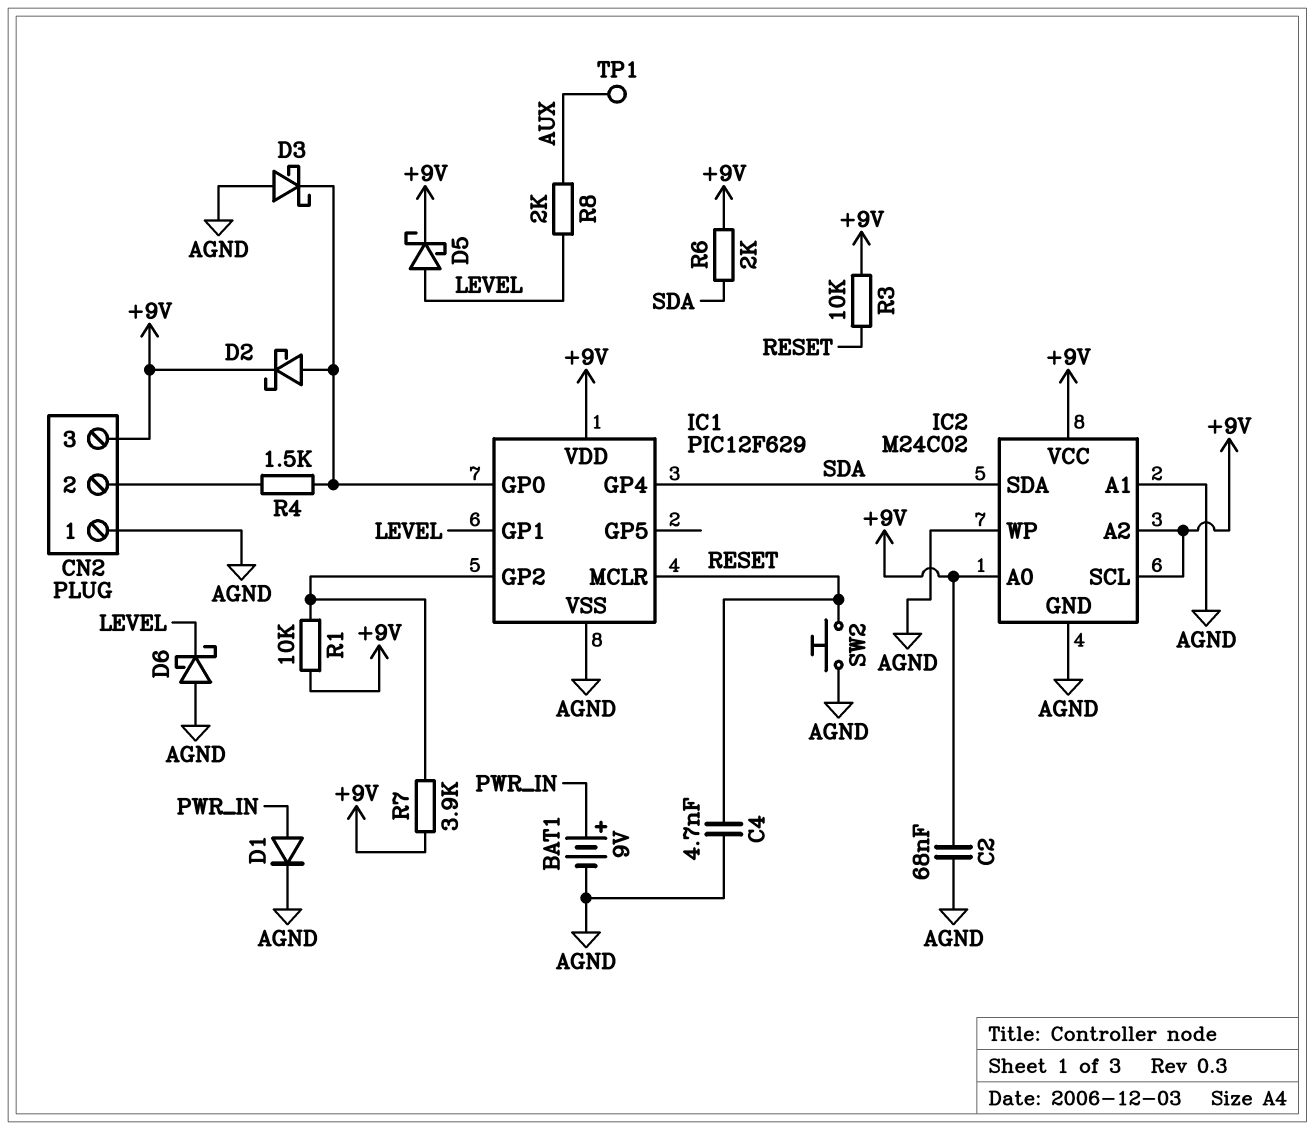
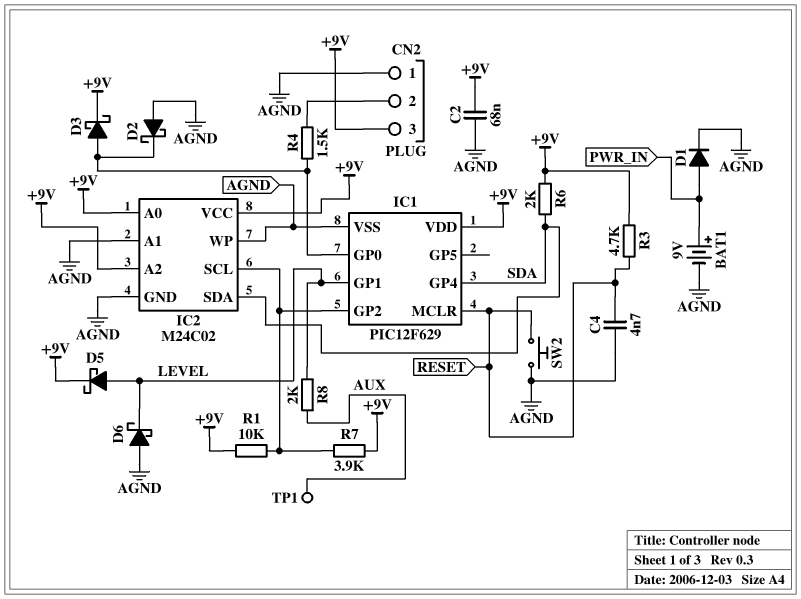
D2: schottky (A IC1/GP0, K +9V) -> schottky (A AGND, K IC1/GP0)
D3: schottky (A AGND, K IC1/GP0) -> schottky (A IC1/GP0, K +9V)
IC2 pin SCL: +9V -> IC1/GP2
R3: 10k (+9V, RESET) -> 4.7k (+9V, RESET)

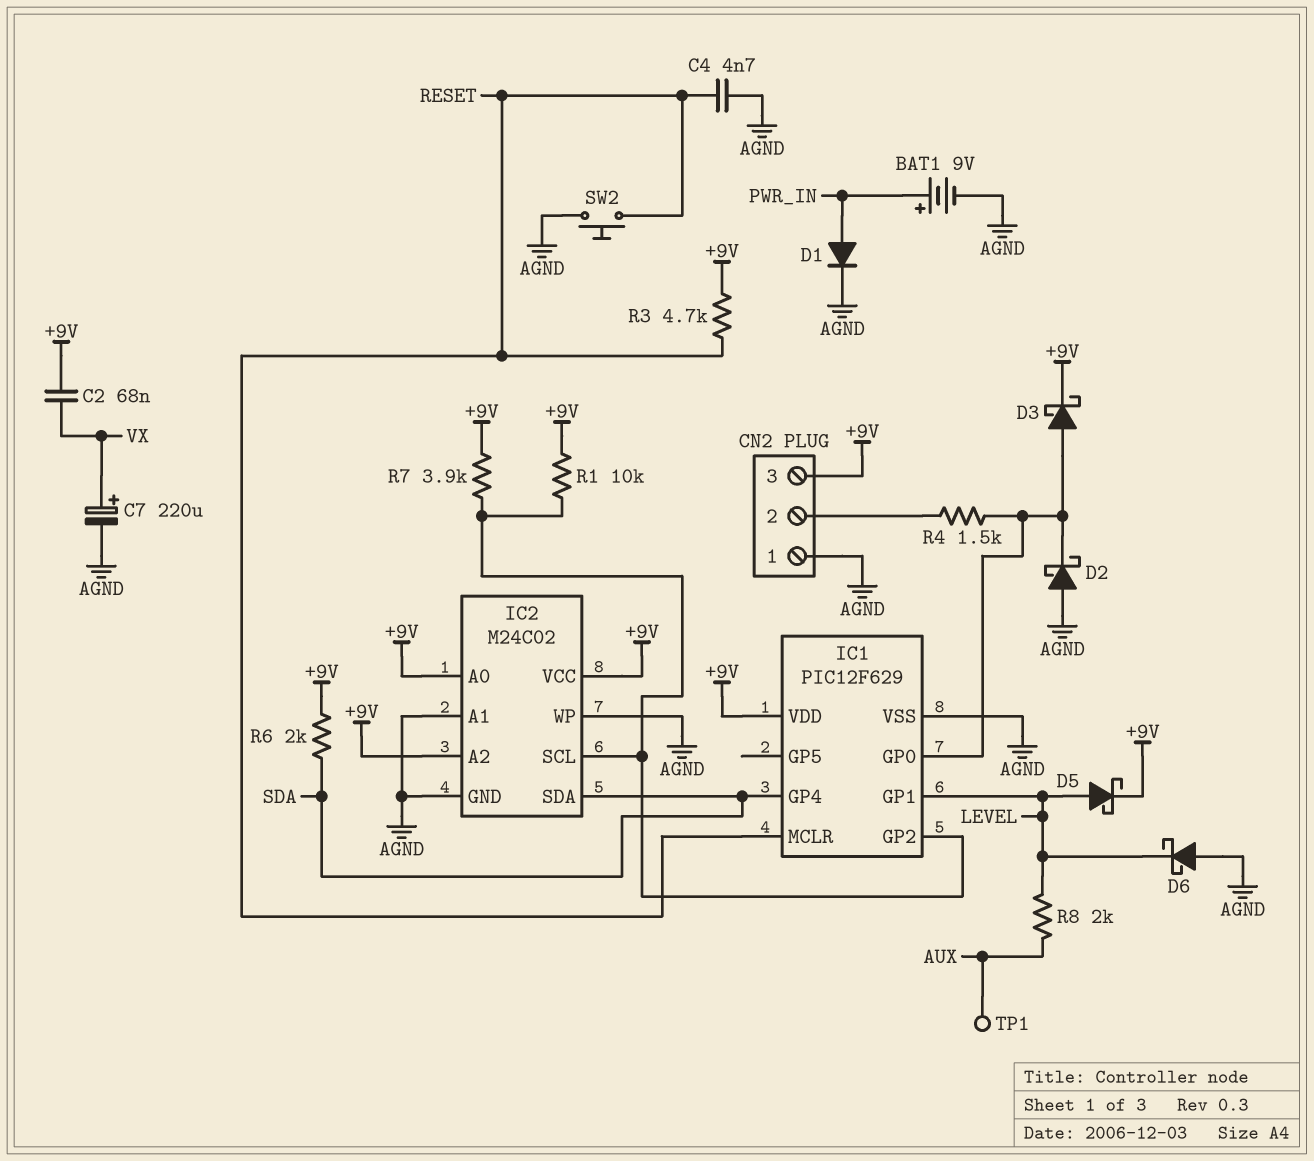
C2: 68nF (+9V, AGND) -> 68nF (+9V, VX)
C7: none -> 220uF (plus VX, minus AGND)

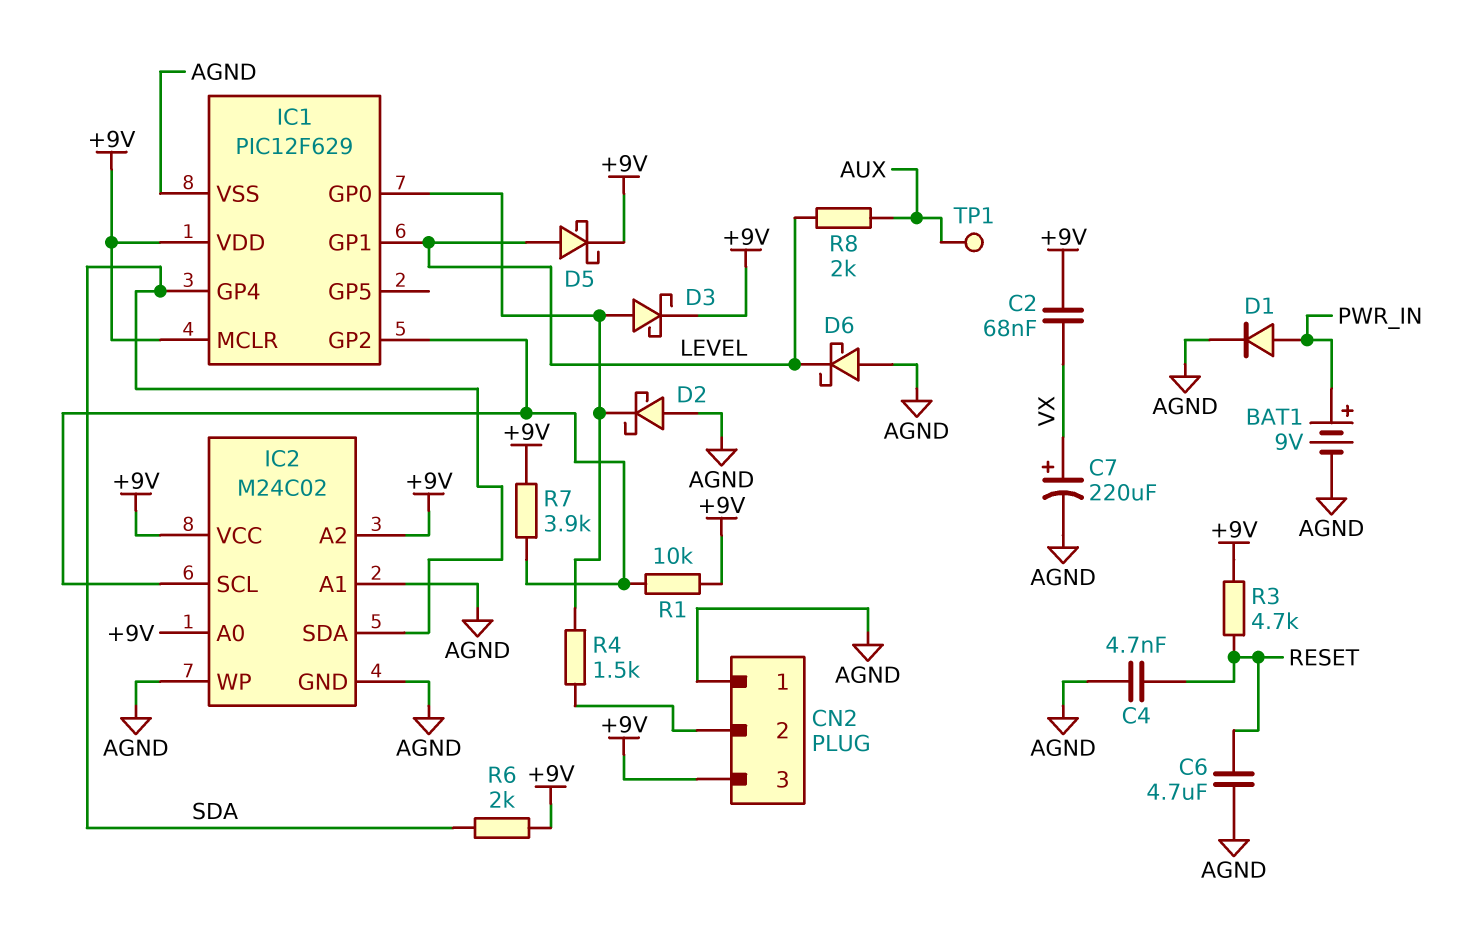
C6: none -> 4.7uF (AGND, RESET)
IC1 pin MCLR: RESET -> +9V
SW2: button (AGND, RESET) -> none

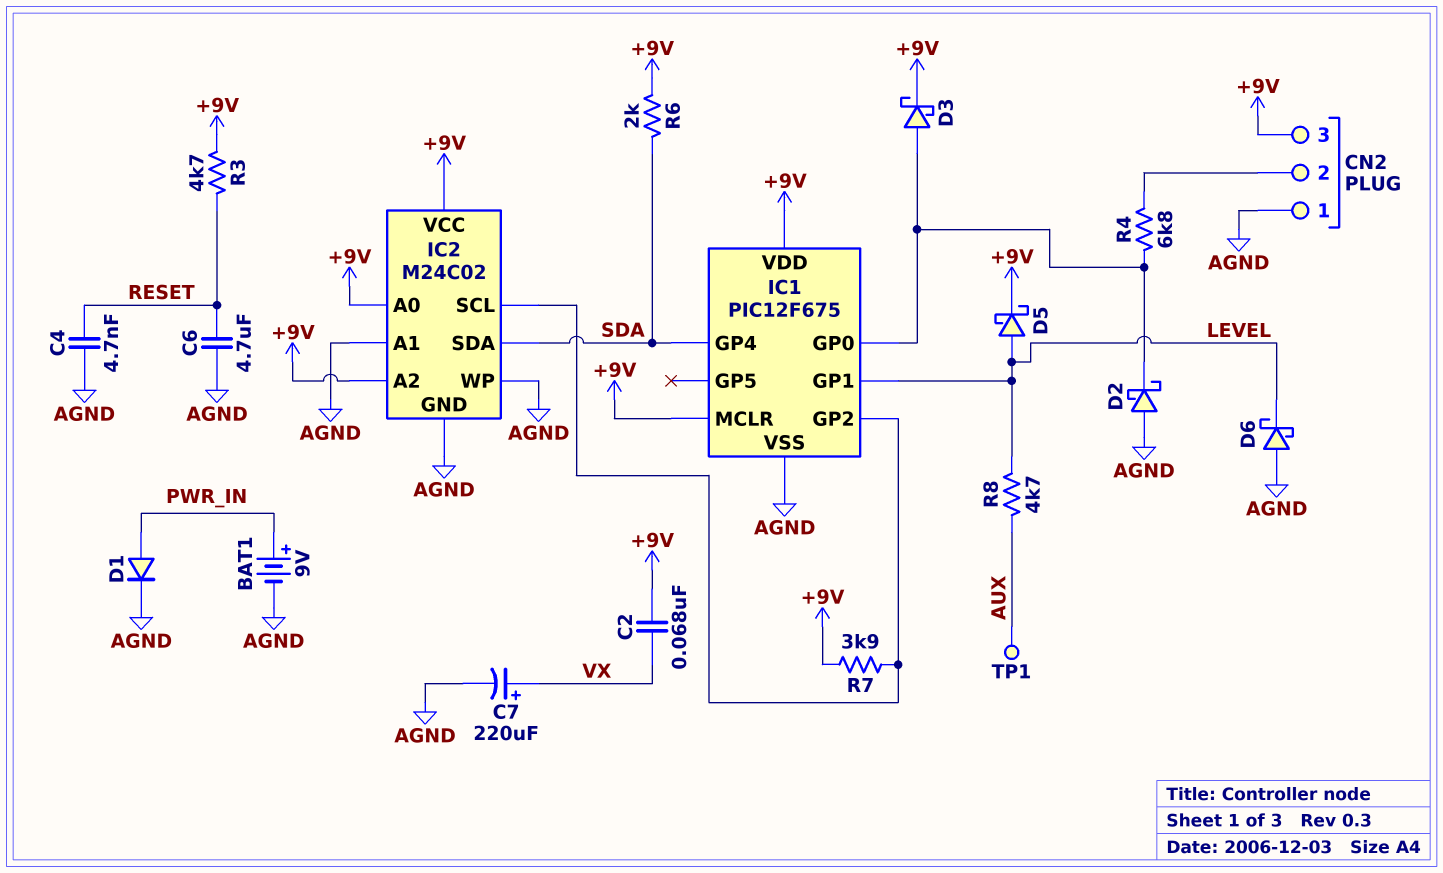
IC1: PIC12F629 -> PIC12F675
R1: 10k (+9V, IC1/GP2) -> none
R4: 1.5k (CN2/2, IC1/GP0) -> 6.8k (CN2/2, IC1/GP0)
R8: 2k (AUX, LEVEL) -> 4.7k (AUX, LEVEL)

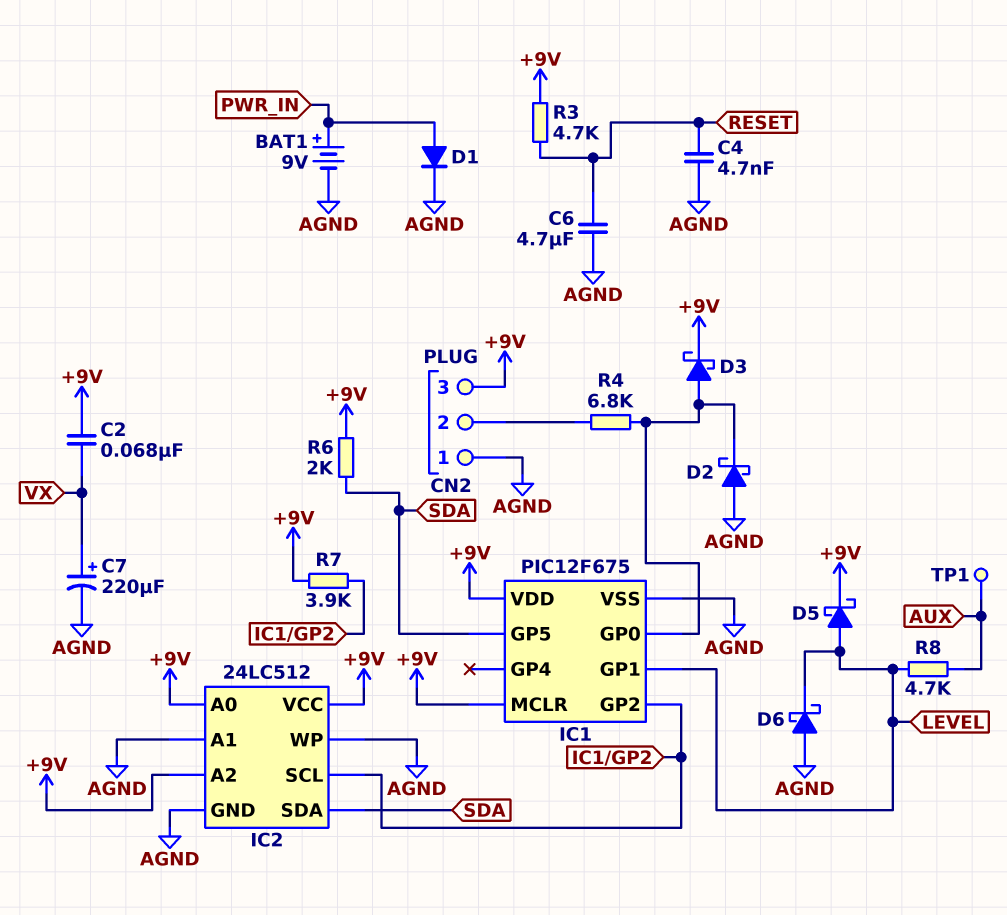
IC1 pin GP4: SDA -> none
IC1 pin GP5: none -> SDA
IC2: M24C02 -> 24LC512

